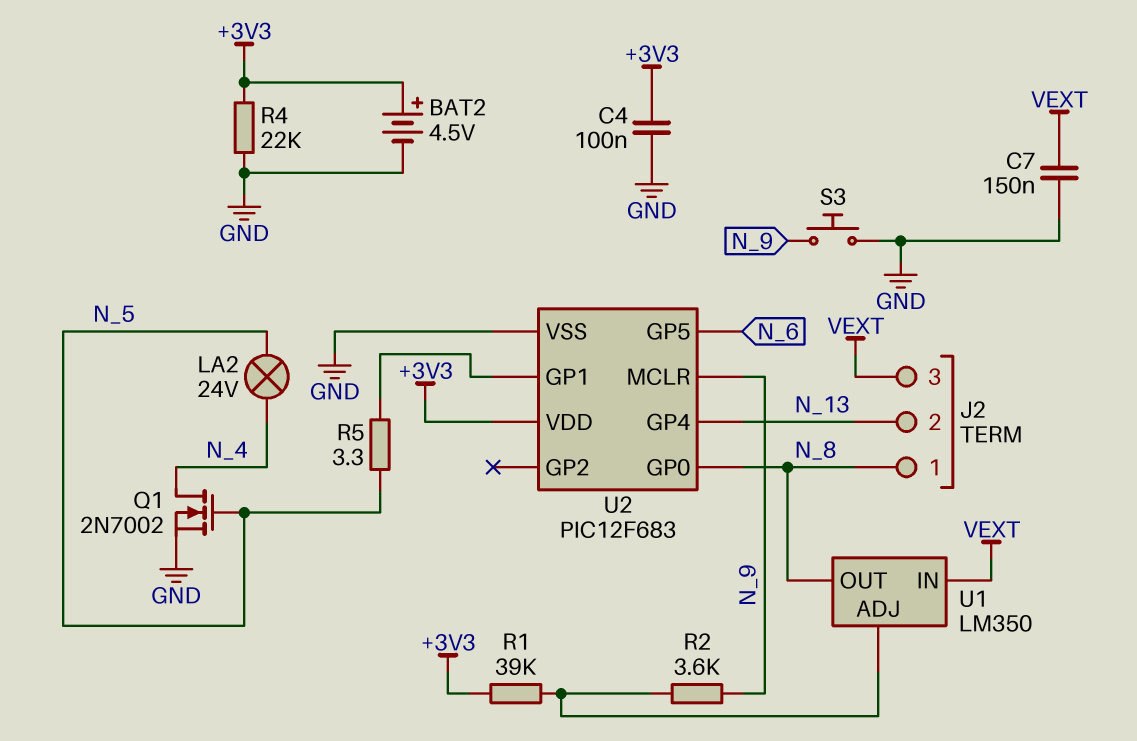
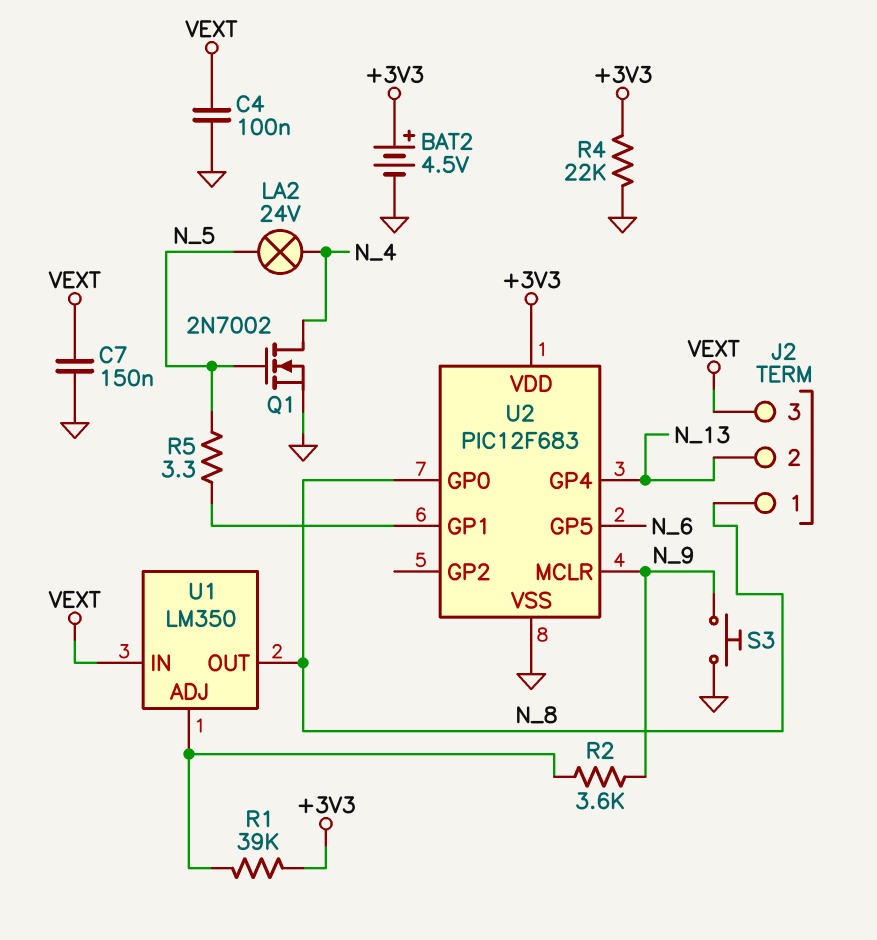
C4: 100nF (+3V3, GND) -> 100nF (GND, VEXT)

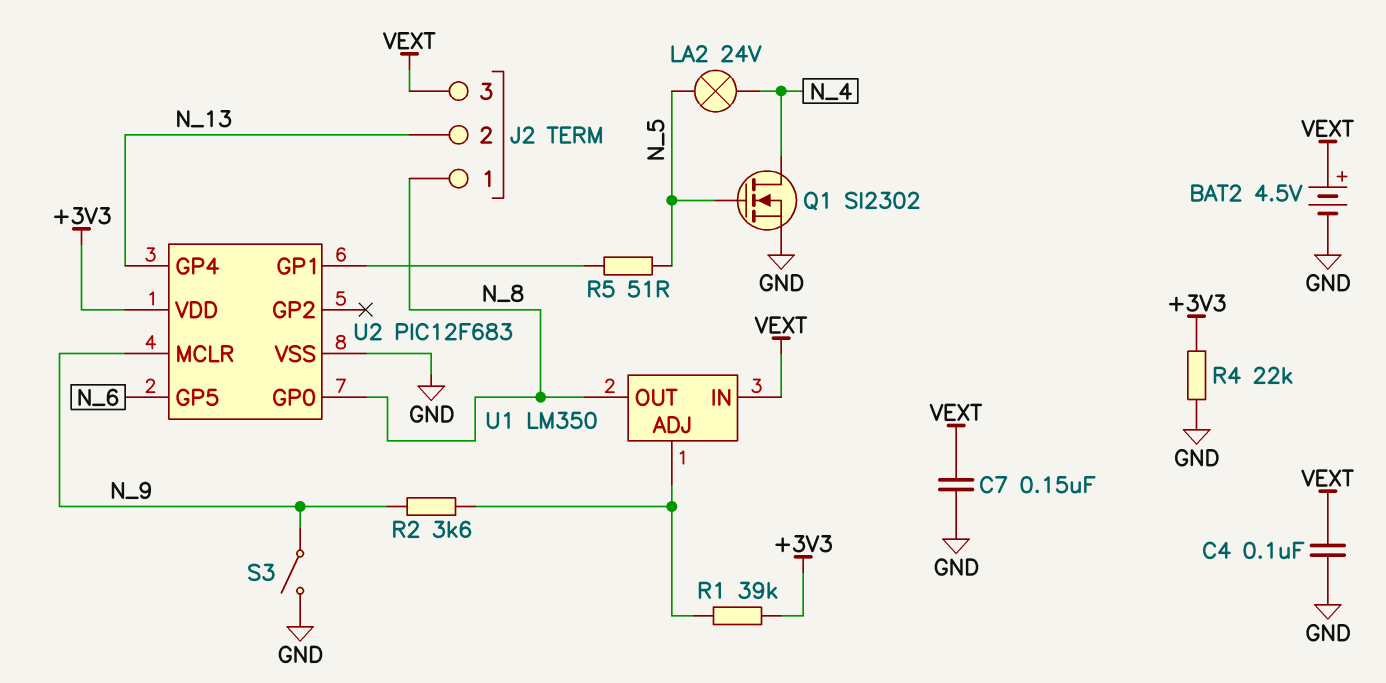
BAT2: 4.5V (plus +3V3, minus GND) -> 4.5V (plus VEXT, minus GND)
Q1: NMOS 2N7002 (G N_5, D N_4, S GND) -> NMOS SI2302 (G N_5, D N_4, S GND)
R5: 3.3 (N_5, U2/GP1) -> 51 (N_5, U2/GP1)
S3: button (GND, N_9) -> switch (GND, N_9)

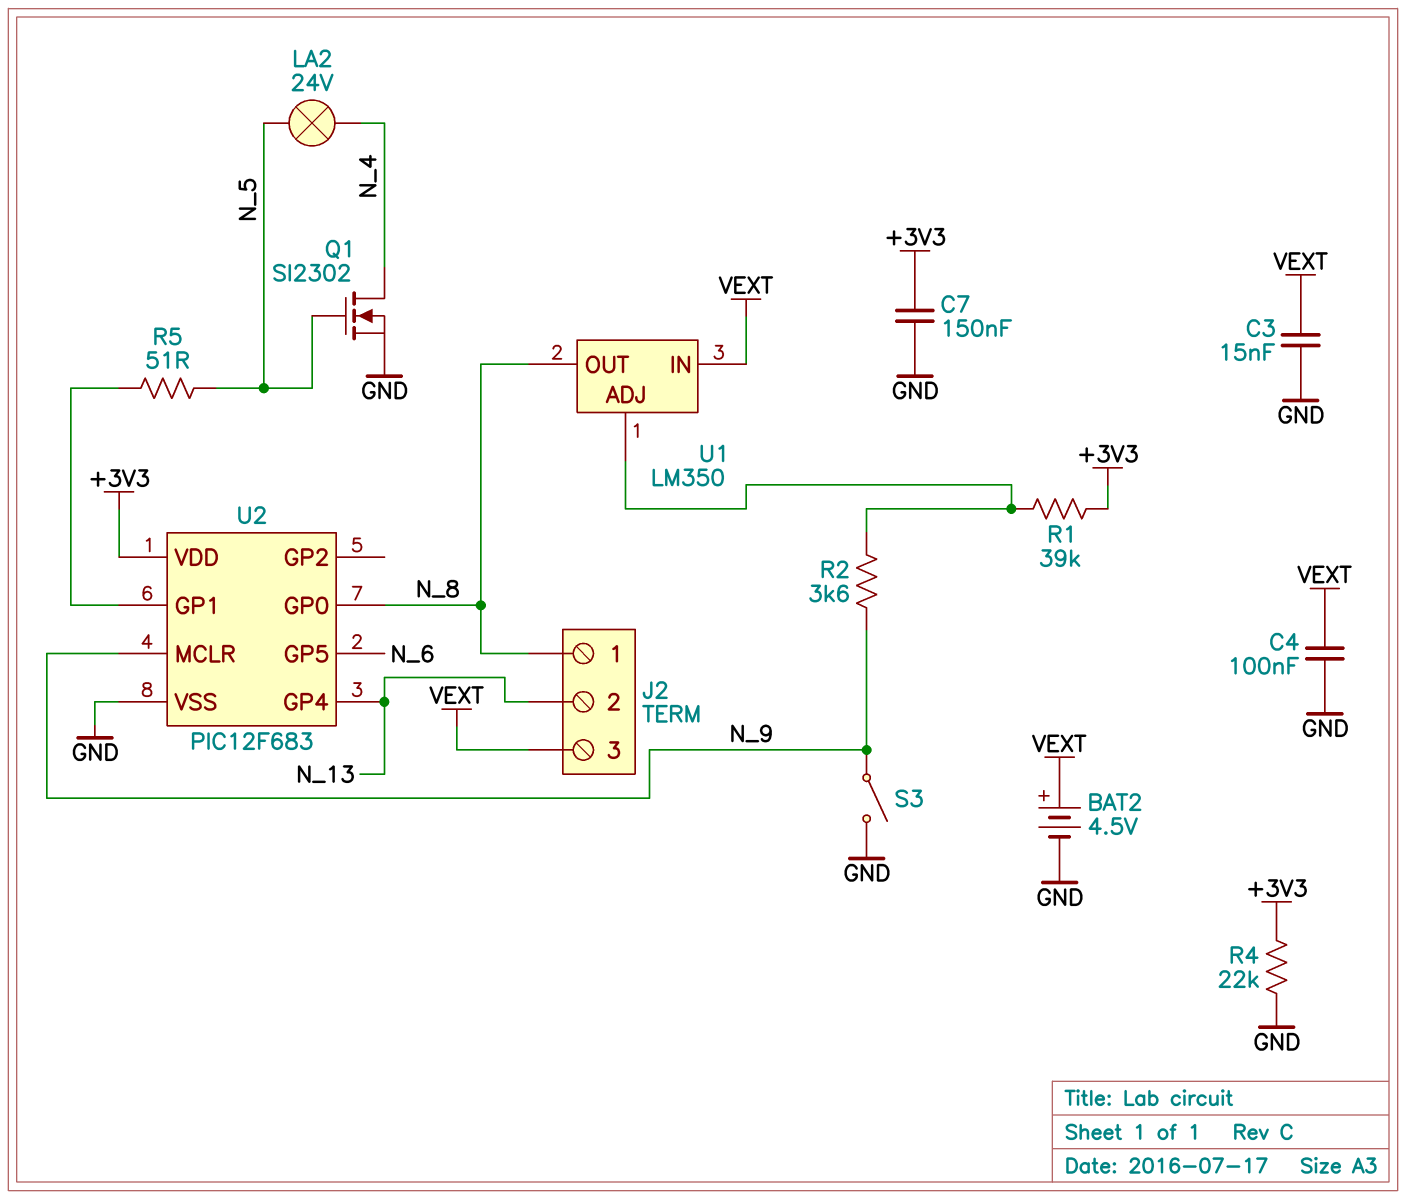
C3: none -> 15nF (GND, VEXT)
C7: 150nF (GND, VEXT) -> 150nF (+3V3, GND)

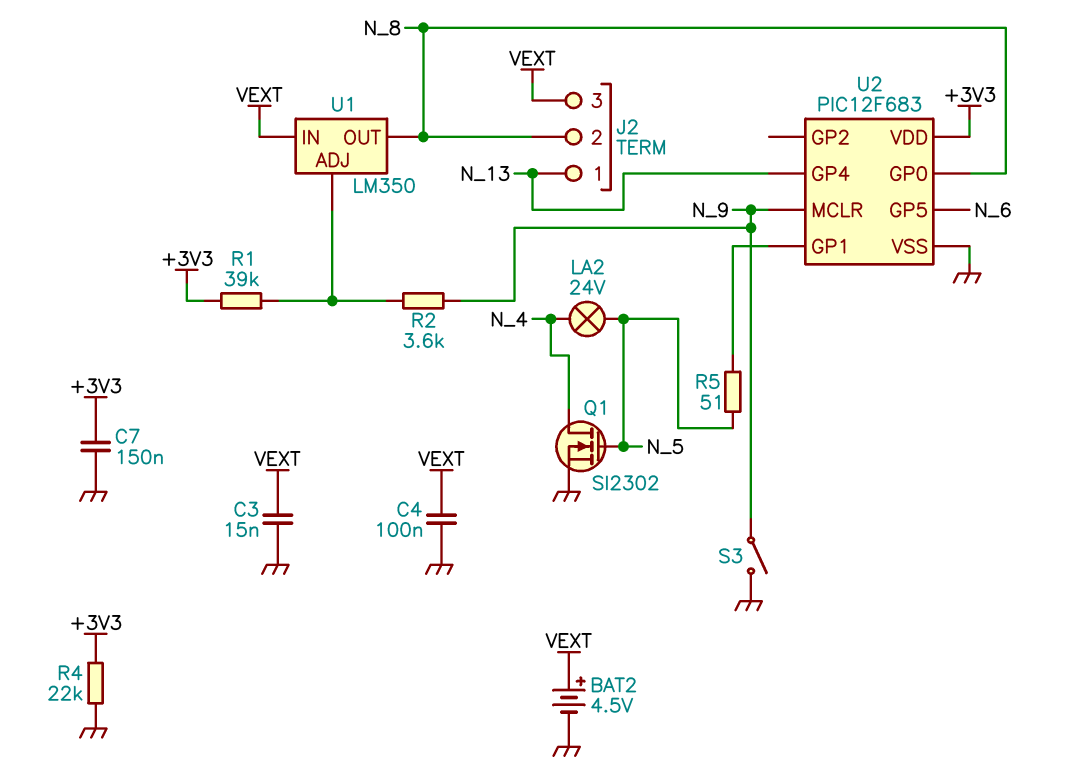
J2 pin 1: N_8 -> N_13
J2 pin 2: N_13 -> N_8

